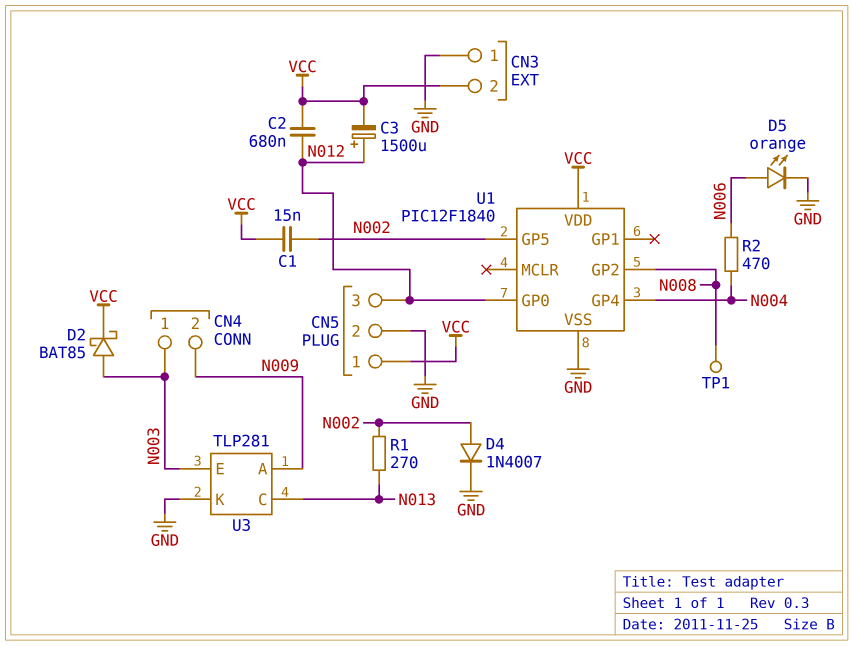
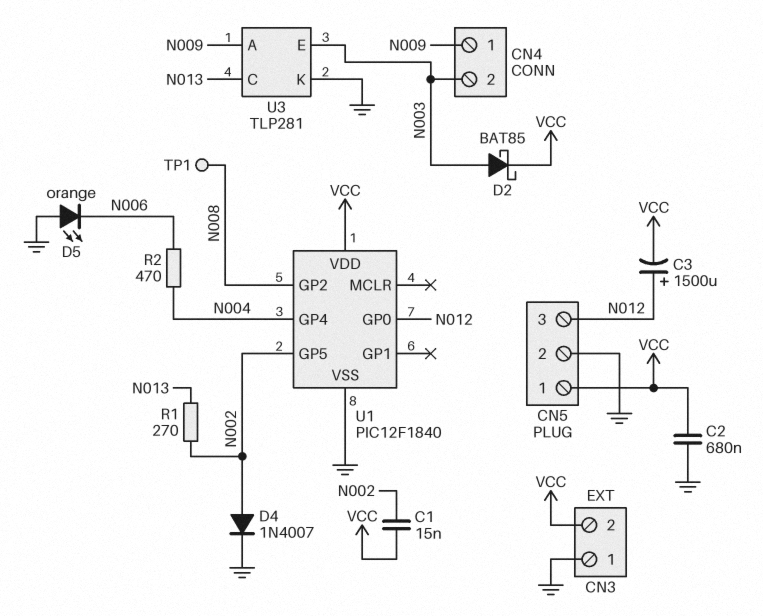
C2: 680nF (N012, VCC) -> 680nF (GND, VCC)
CN4 pin 1: N003 -> N009
CN4 pin 2: N009 -> N003
D5: LED orange (A N006, K GND) -> LED orange (A GND, K N006)

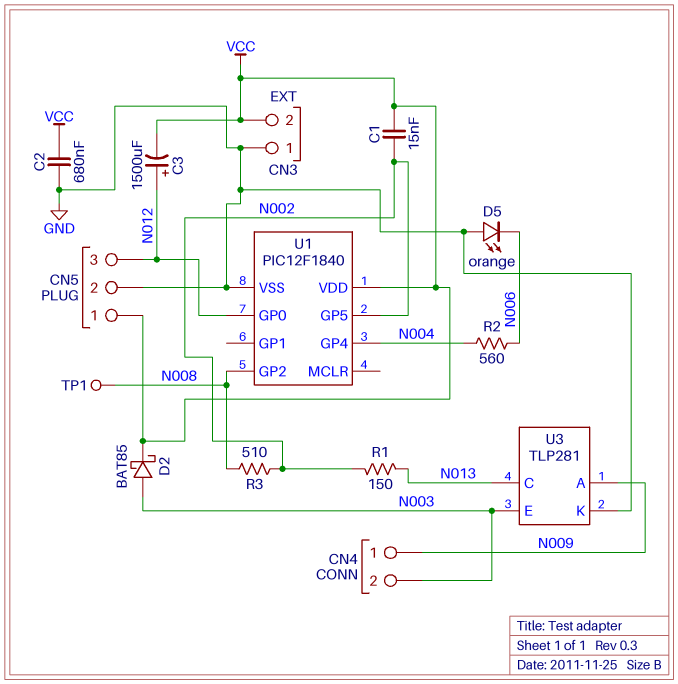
D4: diode 1N4007 (A N002, K GND) -> none
R1: 270 (N002, N013) -> 150 (N002, N013)
R2: 470 (N004, N006) -> 560 (N004, N006)
R3: none -> 510 (N002, N008)

